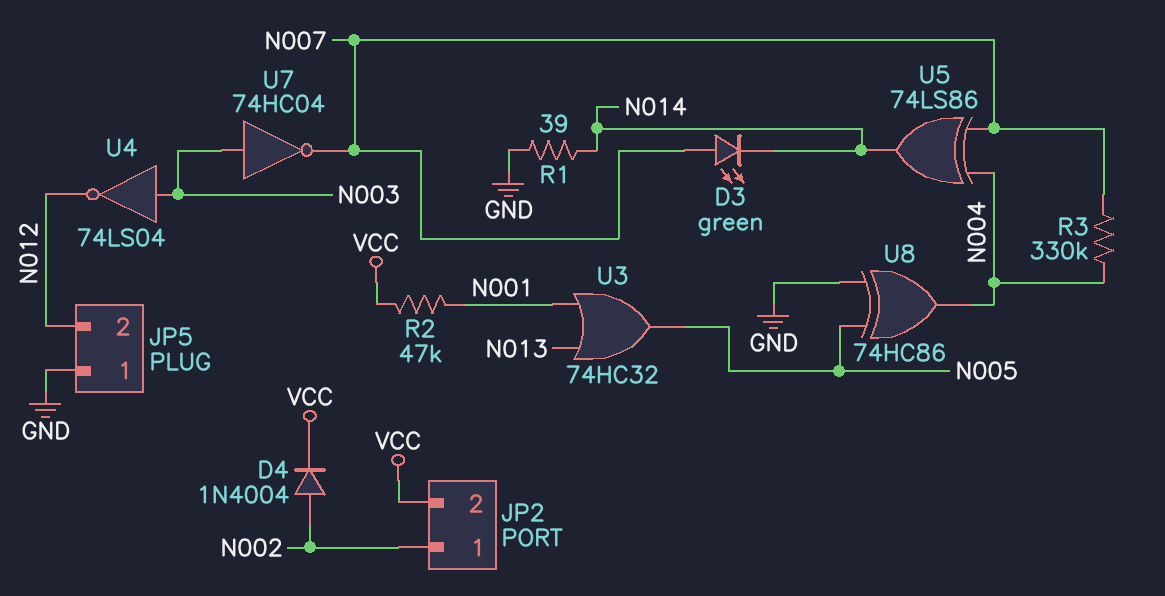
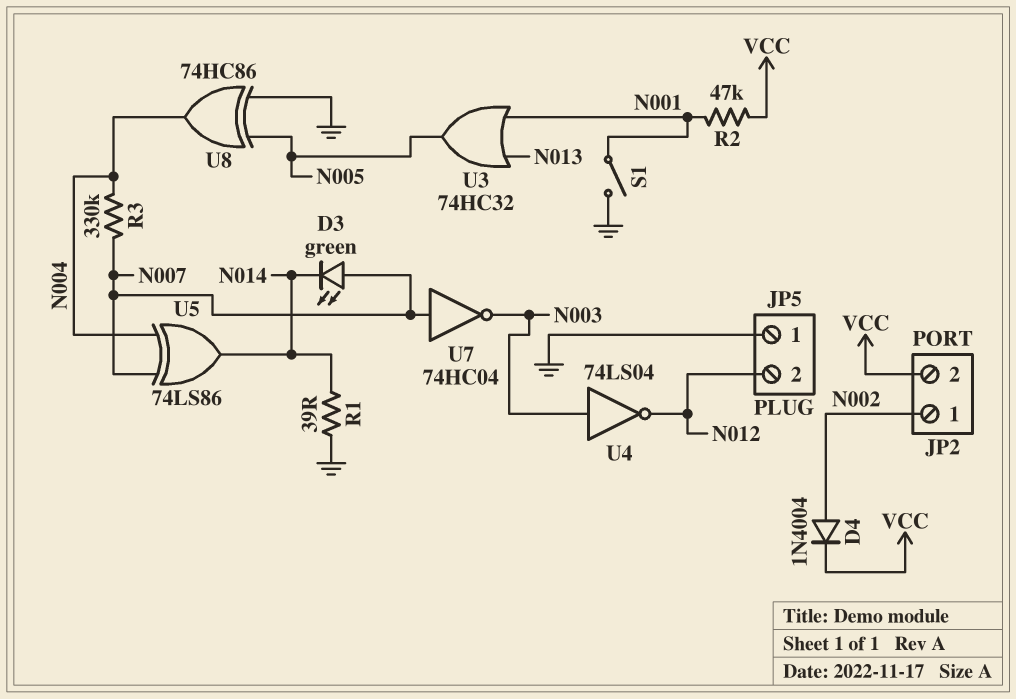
S1: none -> switch (GND, N001)
U7: NOT 74HC04 (in N003, out N007) -> NOT 74HC04 (in N007, out N003)

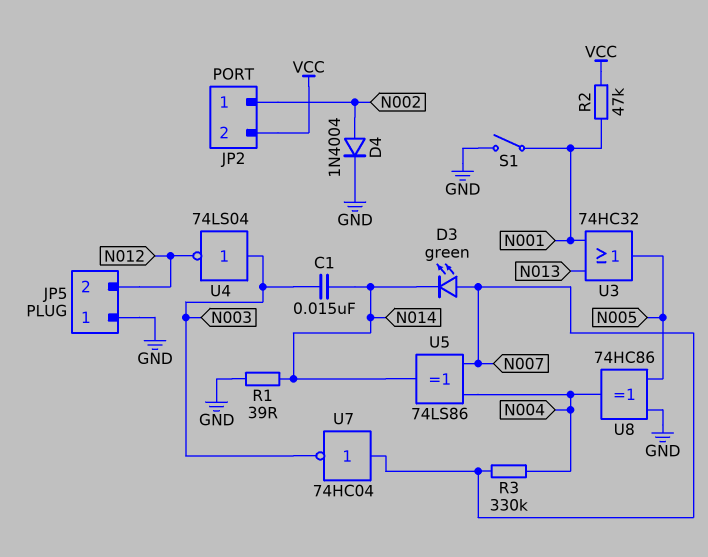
C1: none -> 15nF (N003, N014)
D4: diode 1N4004 (A N002, K VCC) -> diode 1N4004 (A N002, K GND)

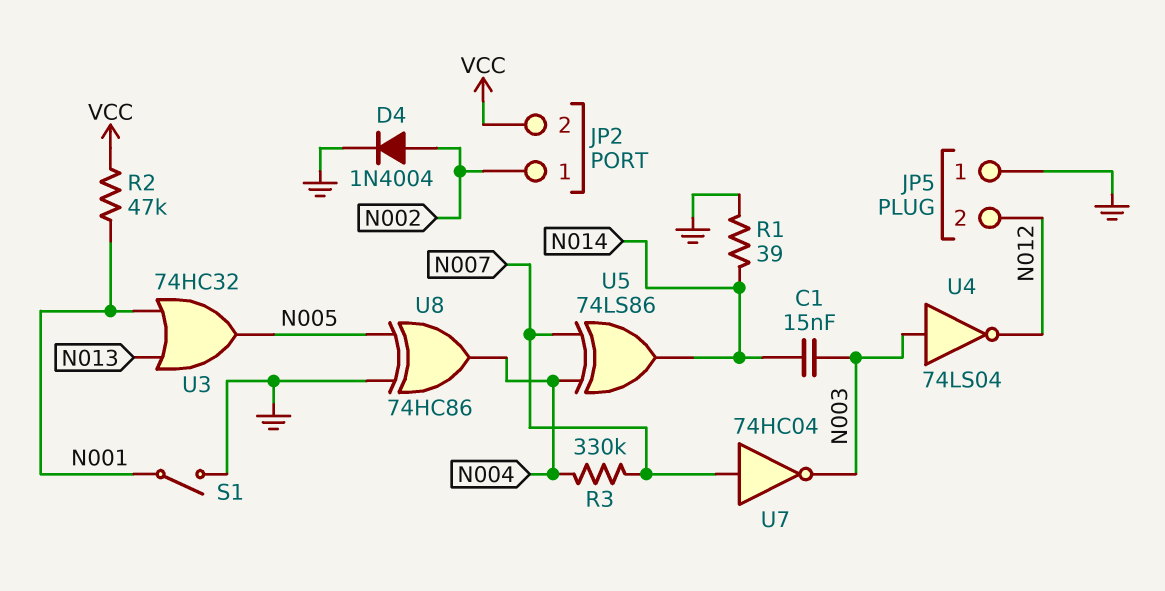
D3: LED green (A N007, K N014) -> none

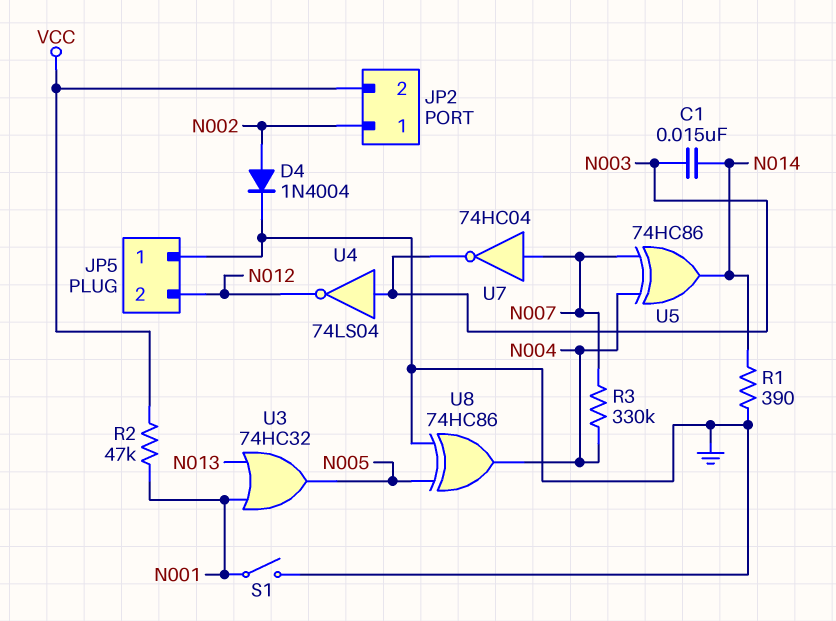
R1: 39 (GND, N014) -> 390 (GND, N014)
U5: XOR 74LS86 (in N004, in N007, out N014) -> XOR 74HC86 (in N004, in N007, out N014)

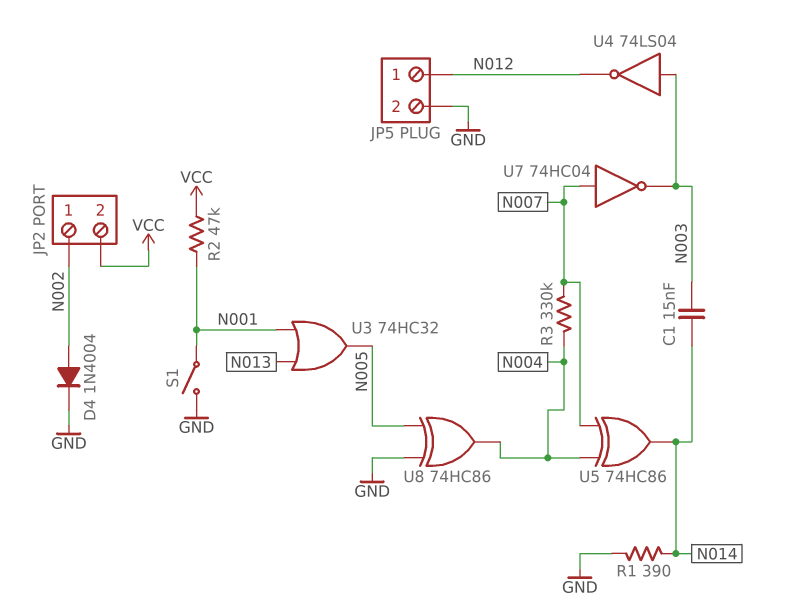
JP5 pin 1: GND -> N012
JP5 pin 2: N012 -> GND

